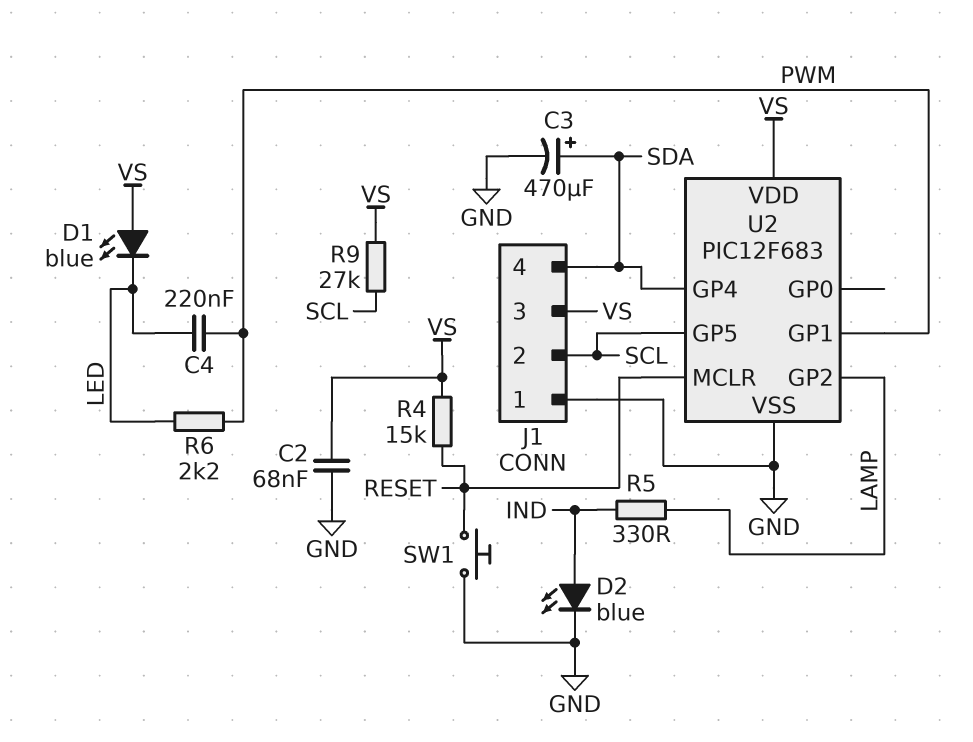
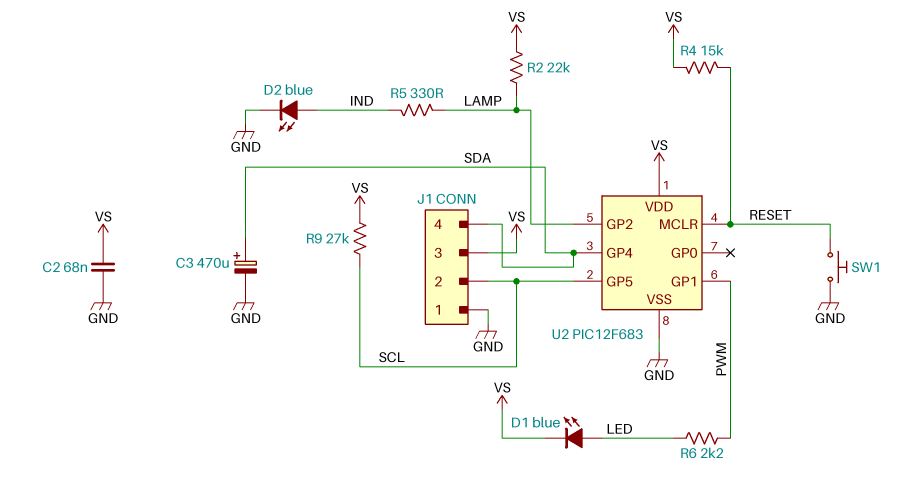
C4: 220nF (LED, PWM) -> none
D1: LED blue (A VS, K LED) -> LED blue (A LED, K VS)
R2: none -> 22k (LAMP, VS)

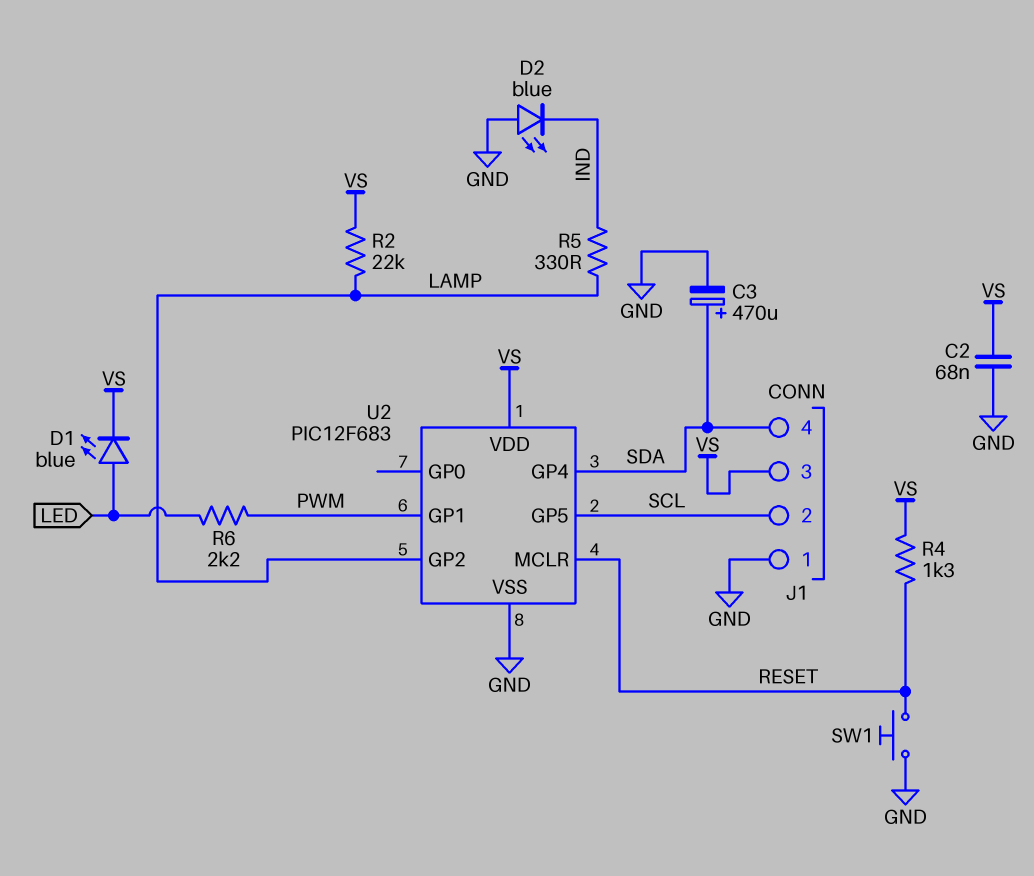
D2: LED blue (A IND, K GND) -> LED blue (A GND, K IND)
R4: 15k (RESET, VS) -> 1.3k (RESET, VS)
R9: 27k (SCL, VS) -> none

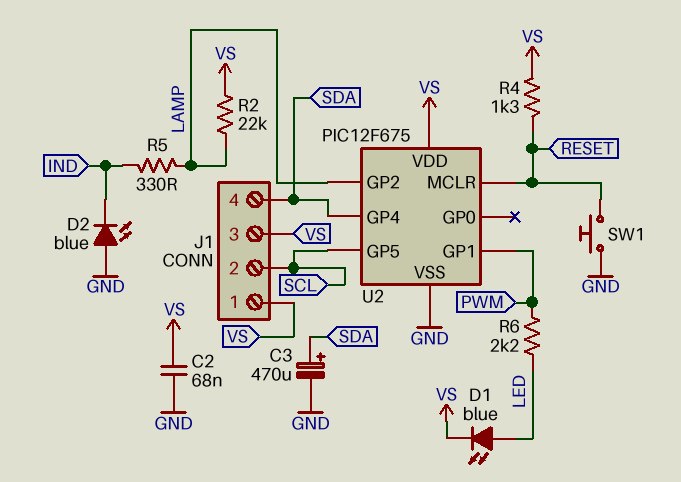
J1 pin 1: GND -> VS
U2: PIC12F683 -> PIC12F675

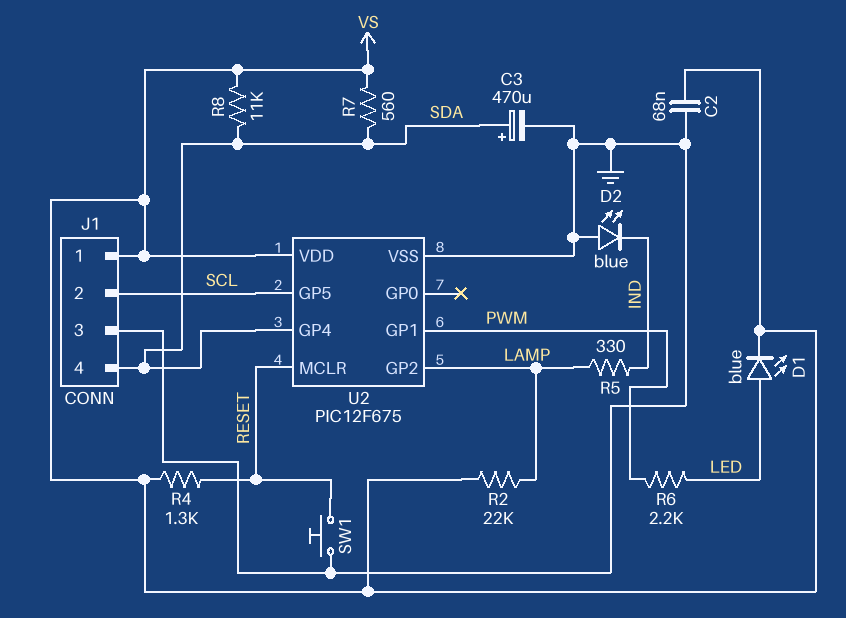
J1 pin 3: VS -> GND
R7: none -> 560 (SDA, VS)
R8: none -> 11k (SDA, VS)

